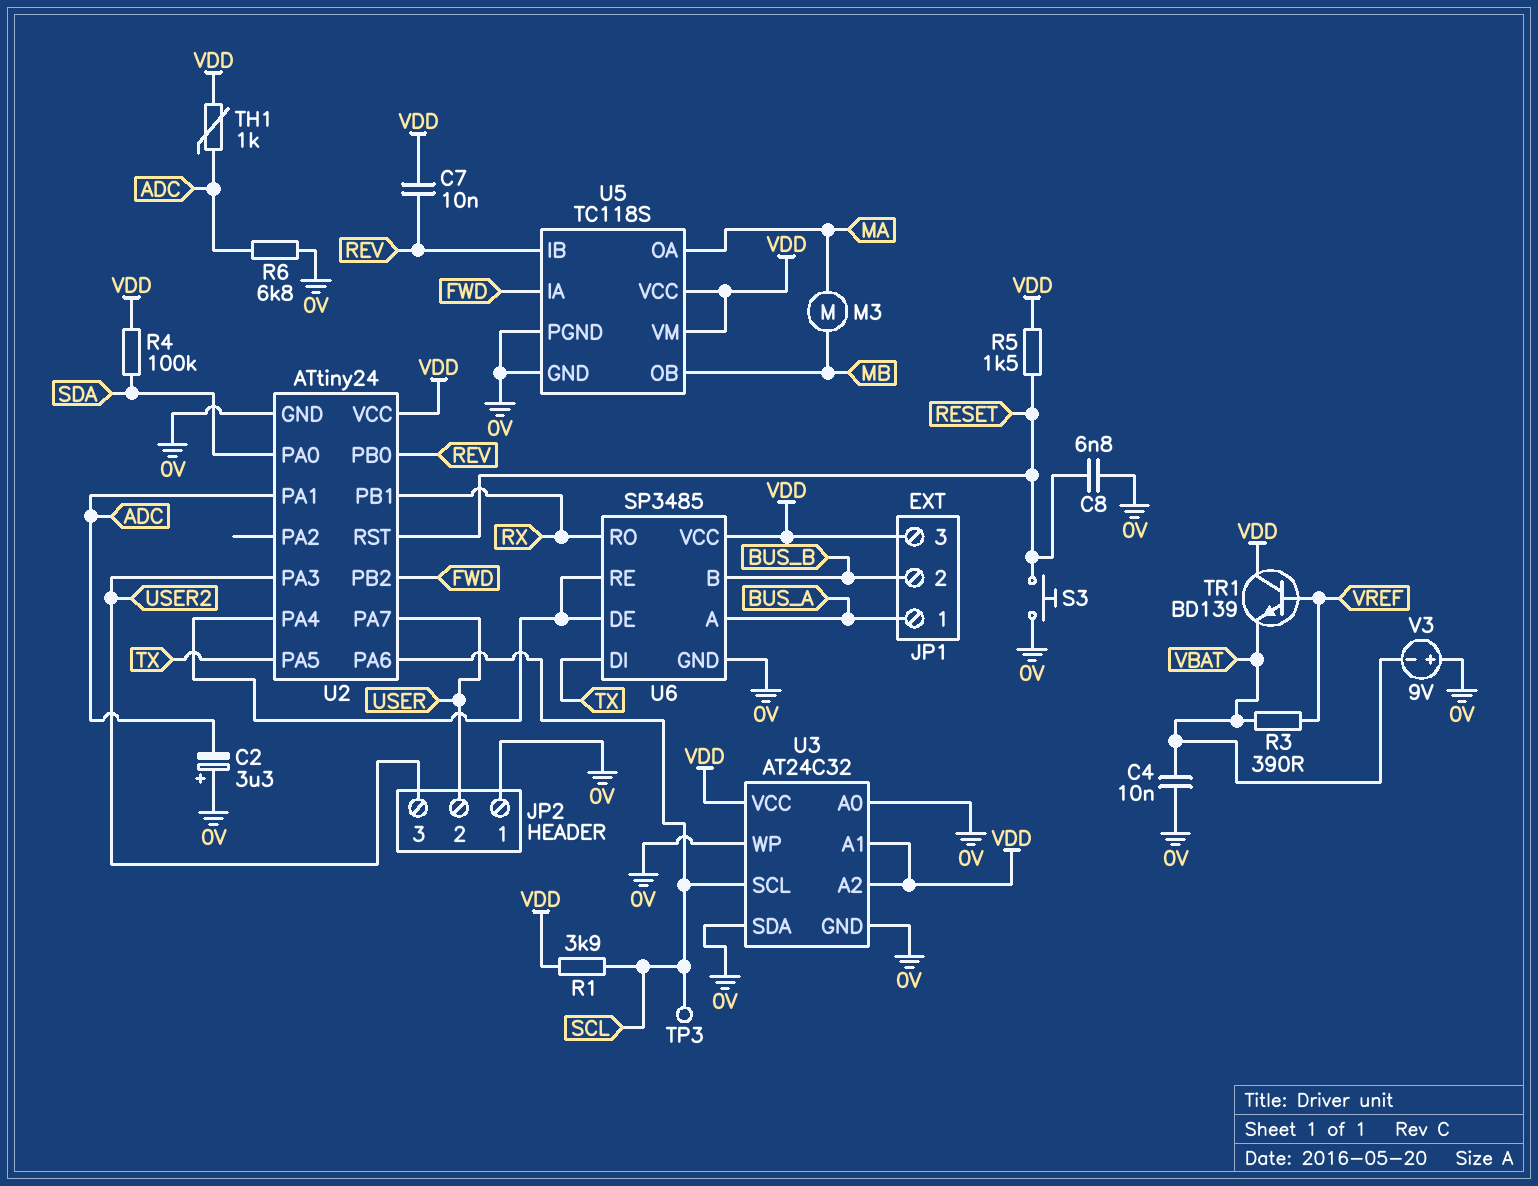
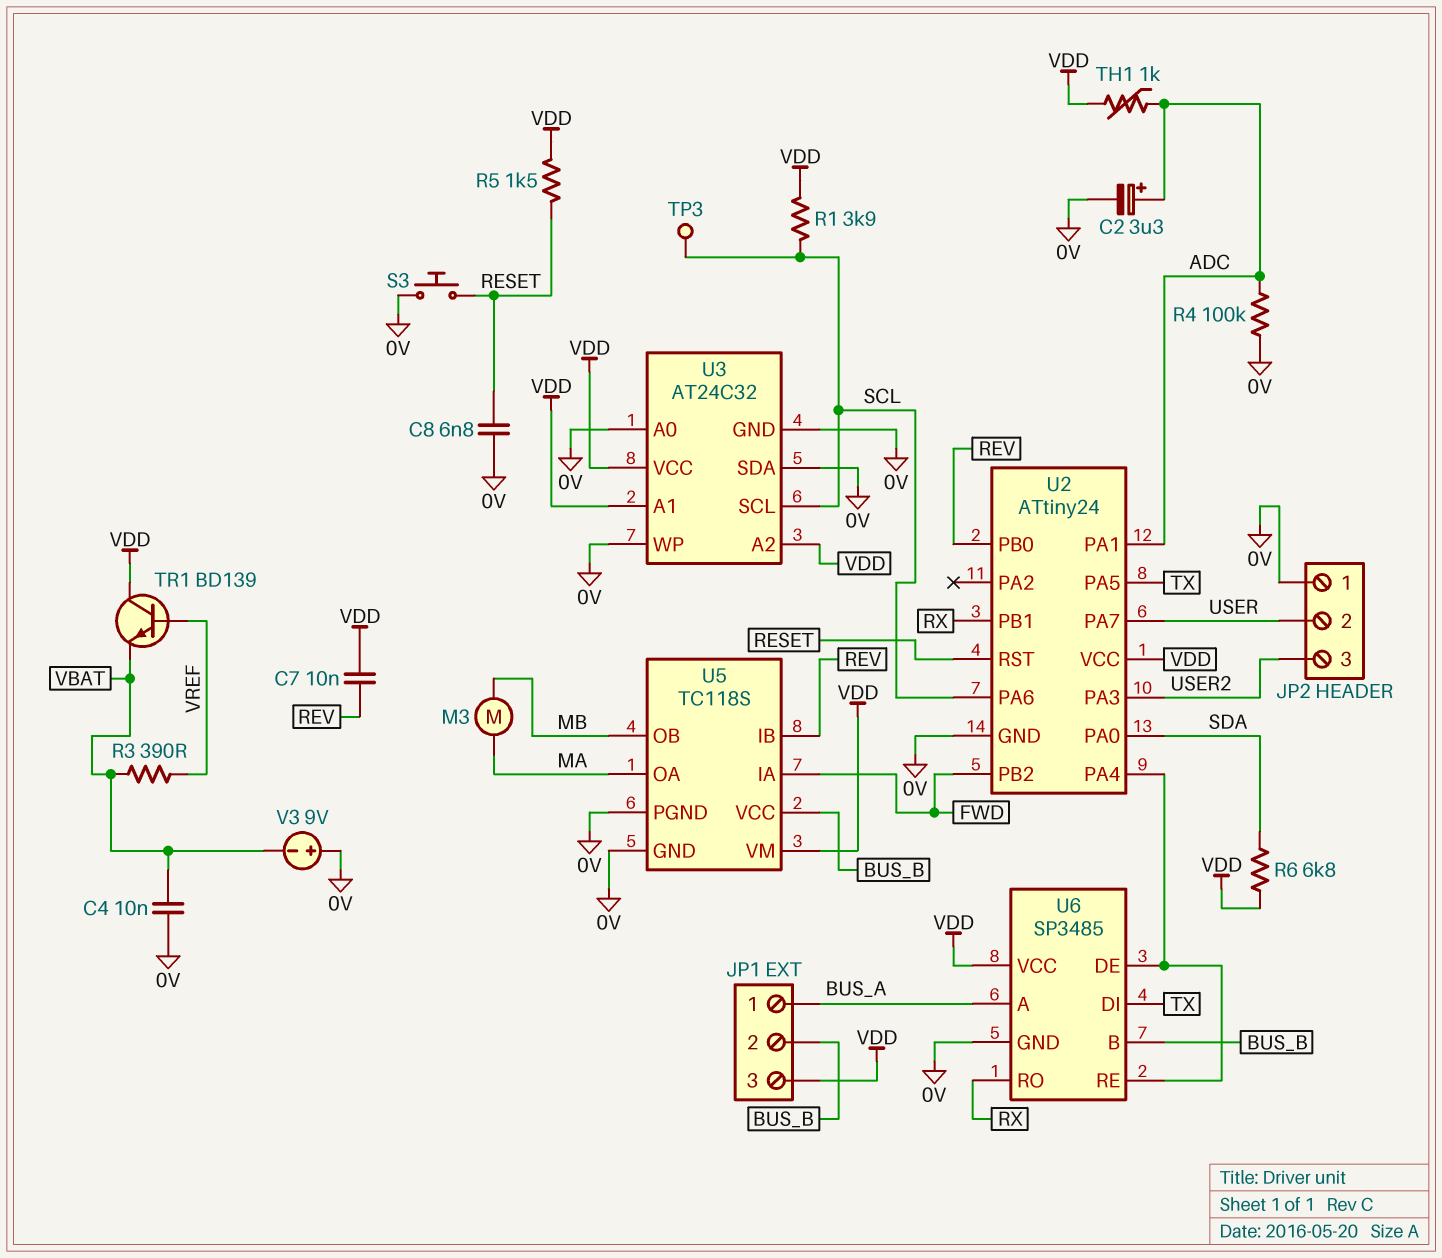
C2: 3.3uF (plus 0V, minus ADC) -> 3.3uF (plus ADC, minus 0V)
R4: 100k (SDA, VDD) -> 100k (0V, ADC)
R6: 6.8k (0V, ADC) -> 6.8k (SDA, VDD)
U5 pin VCC: VDD -> BUS_B

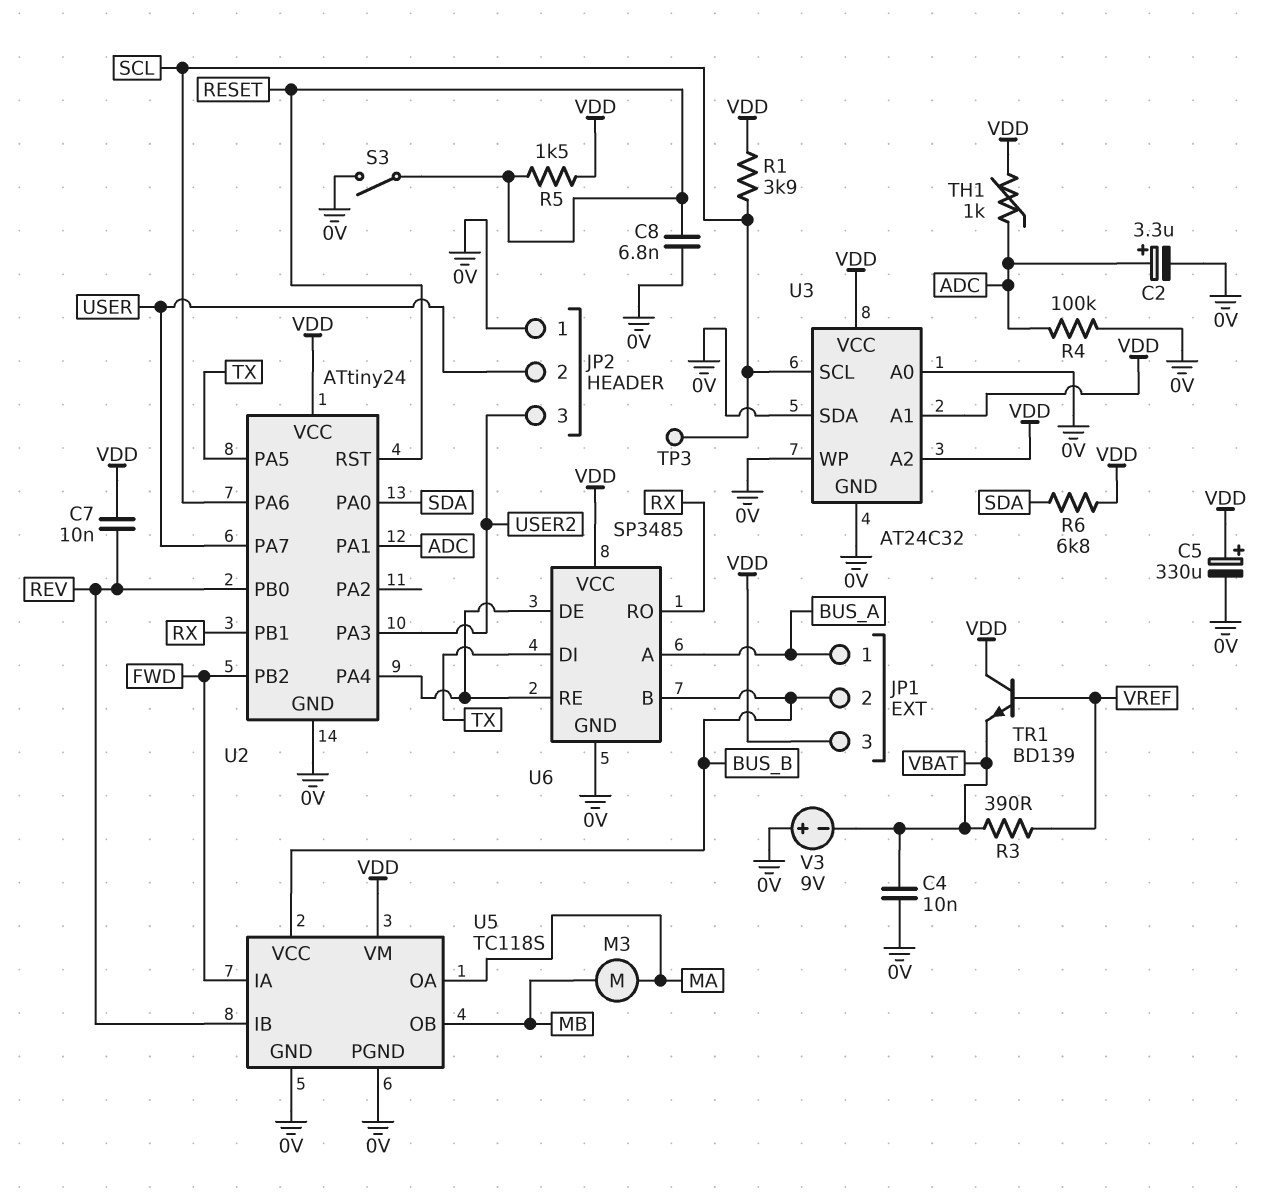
C5: none -> 330uF (plus VDD, minus 0V)
S3: button (0V, RESET) -> switch (0V, RESET)

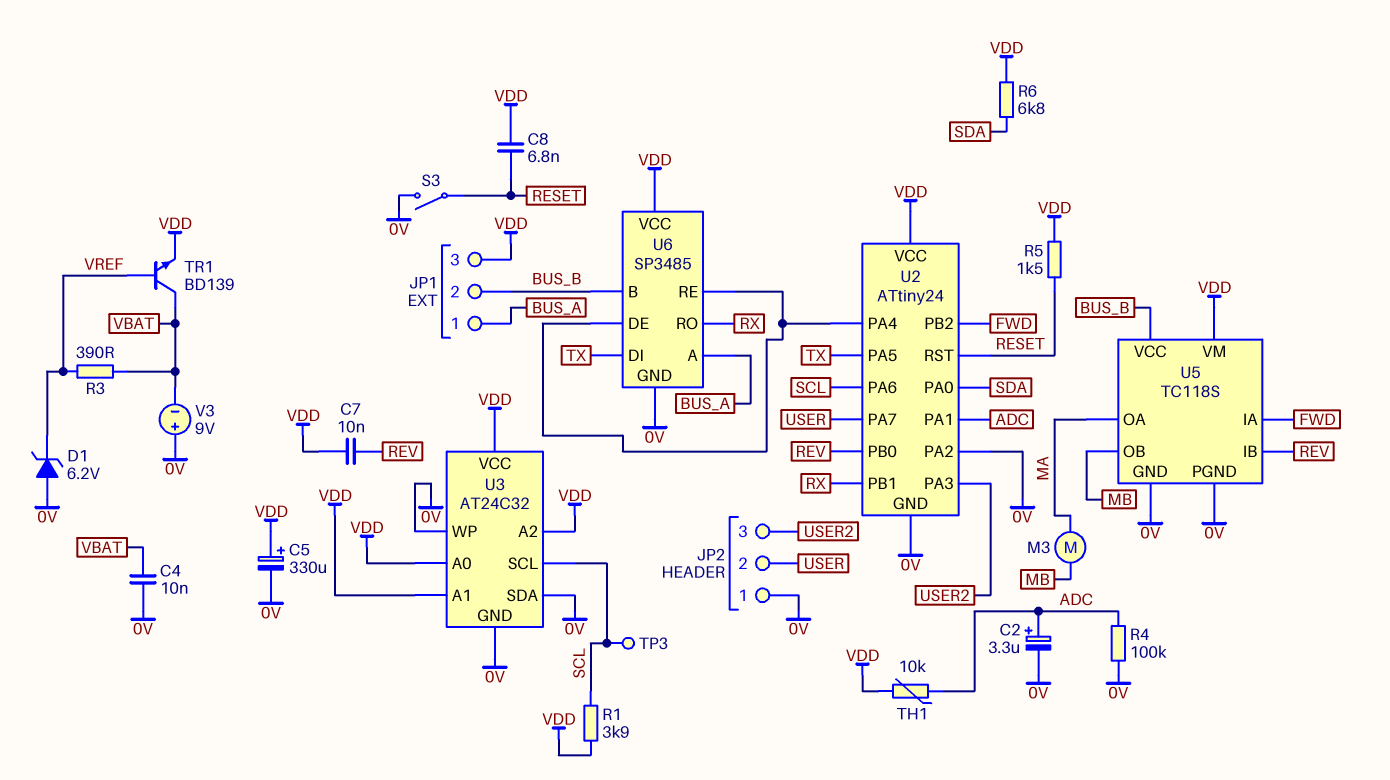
C8: 6.8nF (0V, RESET) -> 6.8nF (RESET, VDD)
D1: none -> zener 6.2V (A 0V, K VREF)
TH1: 1k (ADC, VDD) -> 10k (ADC, VDD)
TR1: NPN BD139 (B VREF, C VDD, E VBAT) -> NPN BD139 (B VREF, C VBAT, E VDD)
U2 pin PA2: none -> 0V
U3 pin A0: 0V -> VDD

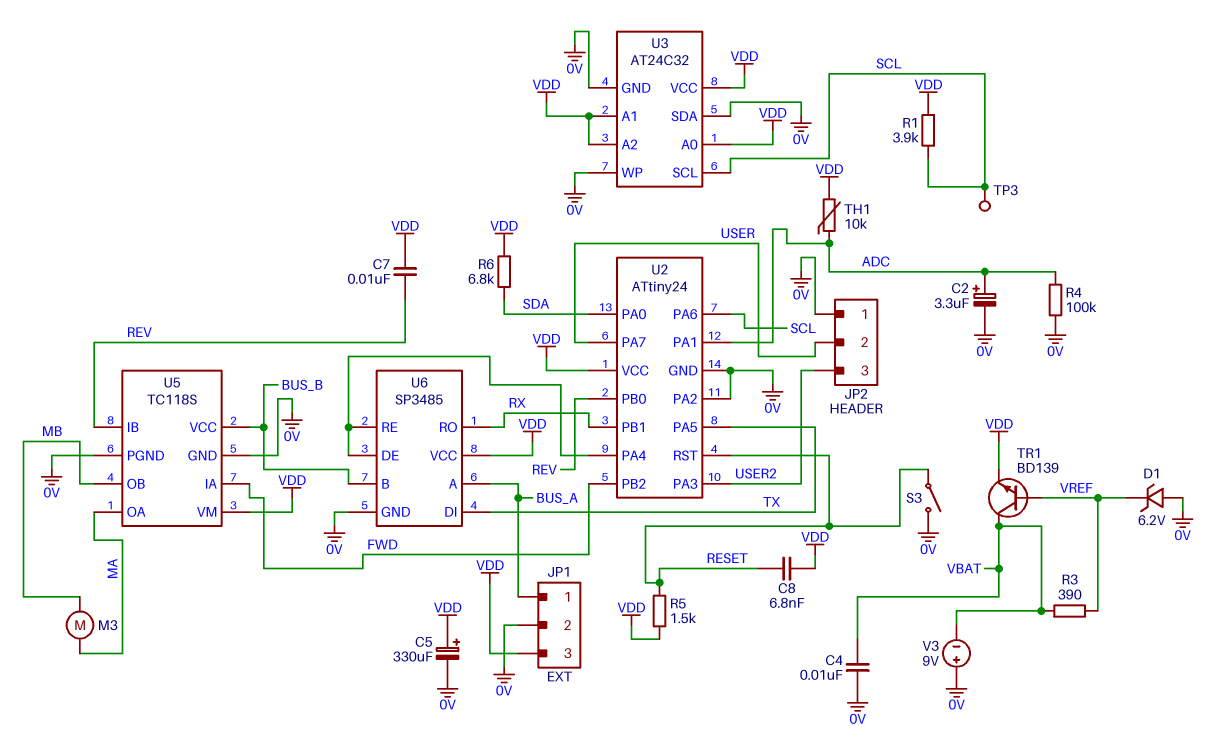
JP1 pin 2: BUS_B -> 0V

